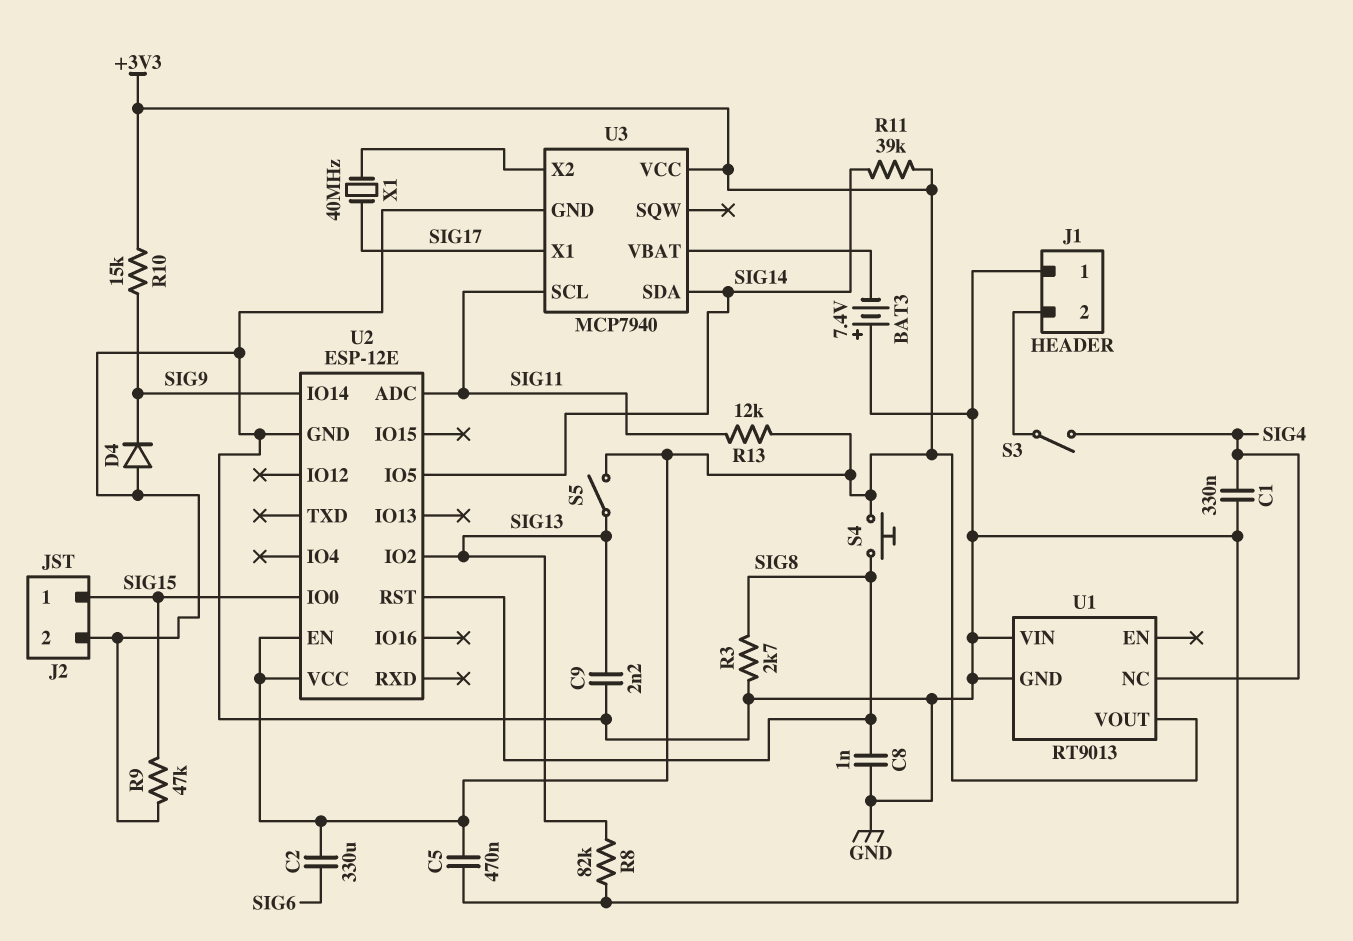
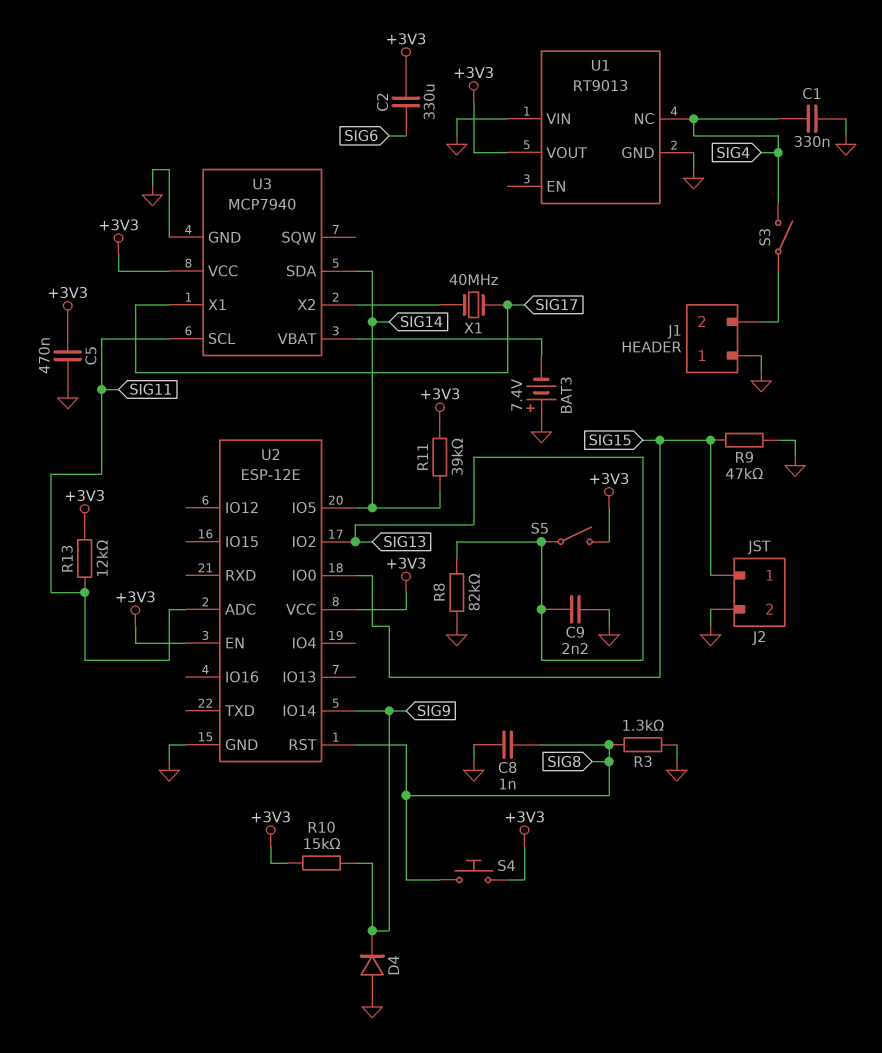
R3: 2.7k (GND, SIG8) -> 1.3k (GND, SIG8)

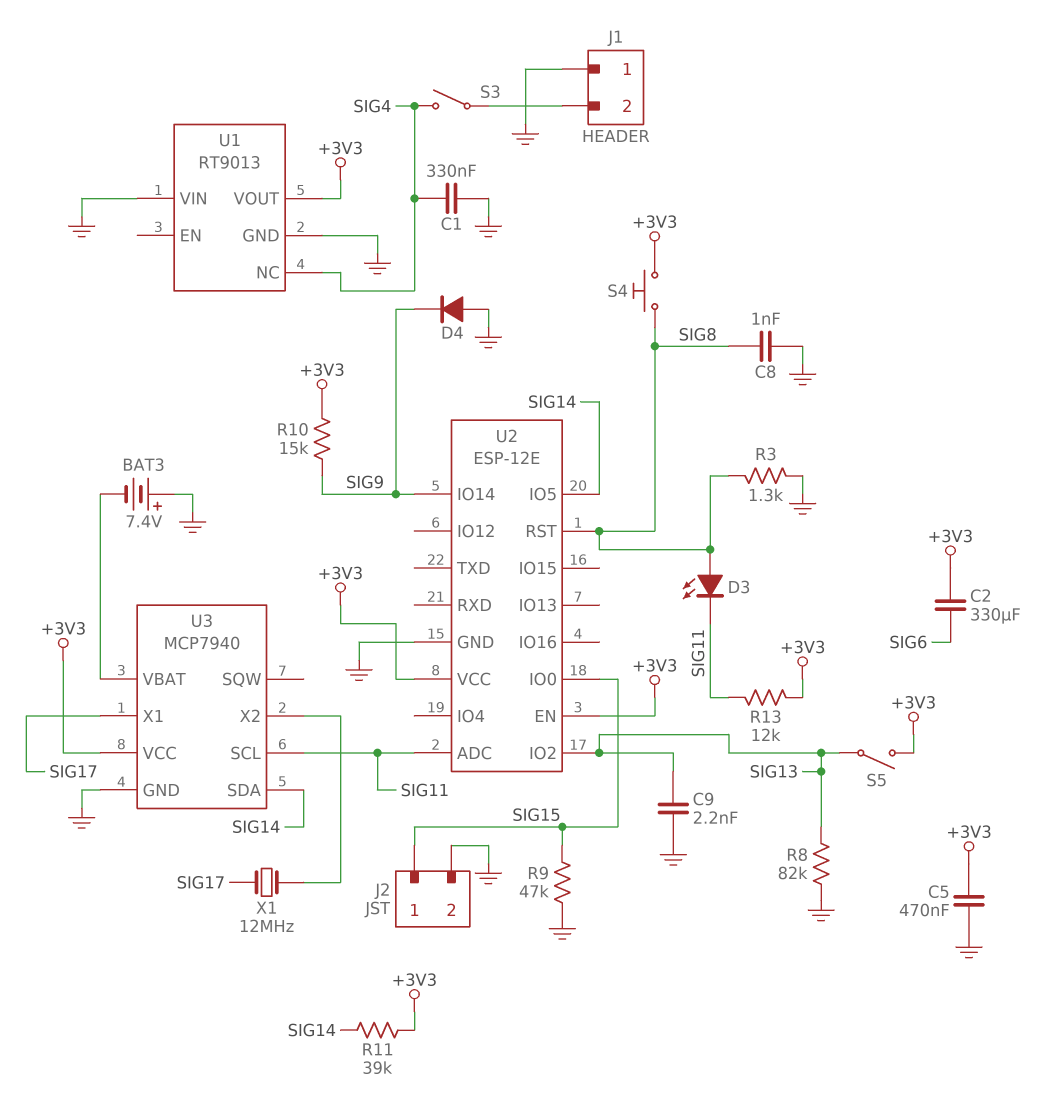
D3: none -> LED (A SIG8, K SIG11)
X1: 40MHz (SIG17, U3/X2) -> 12MHz (SIG17, U3/X2)

